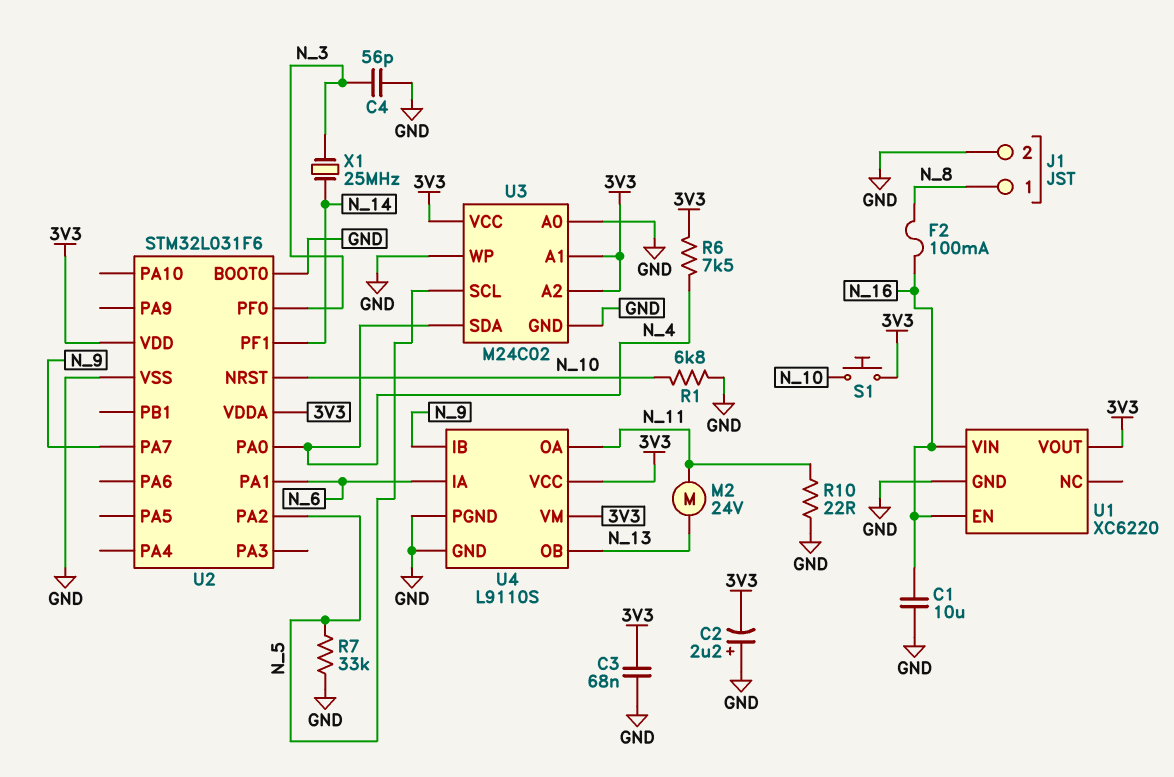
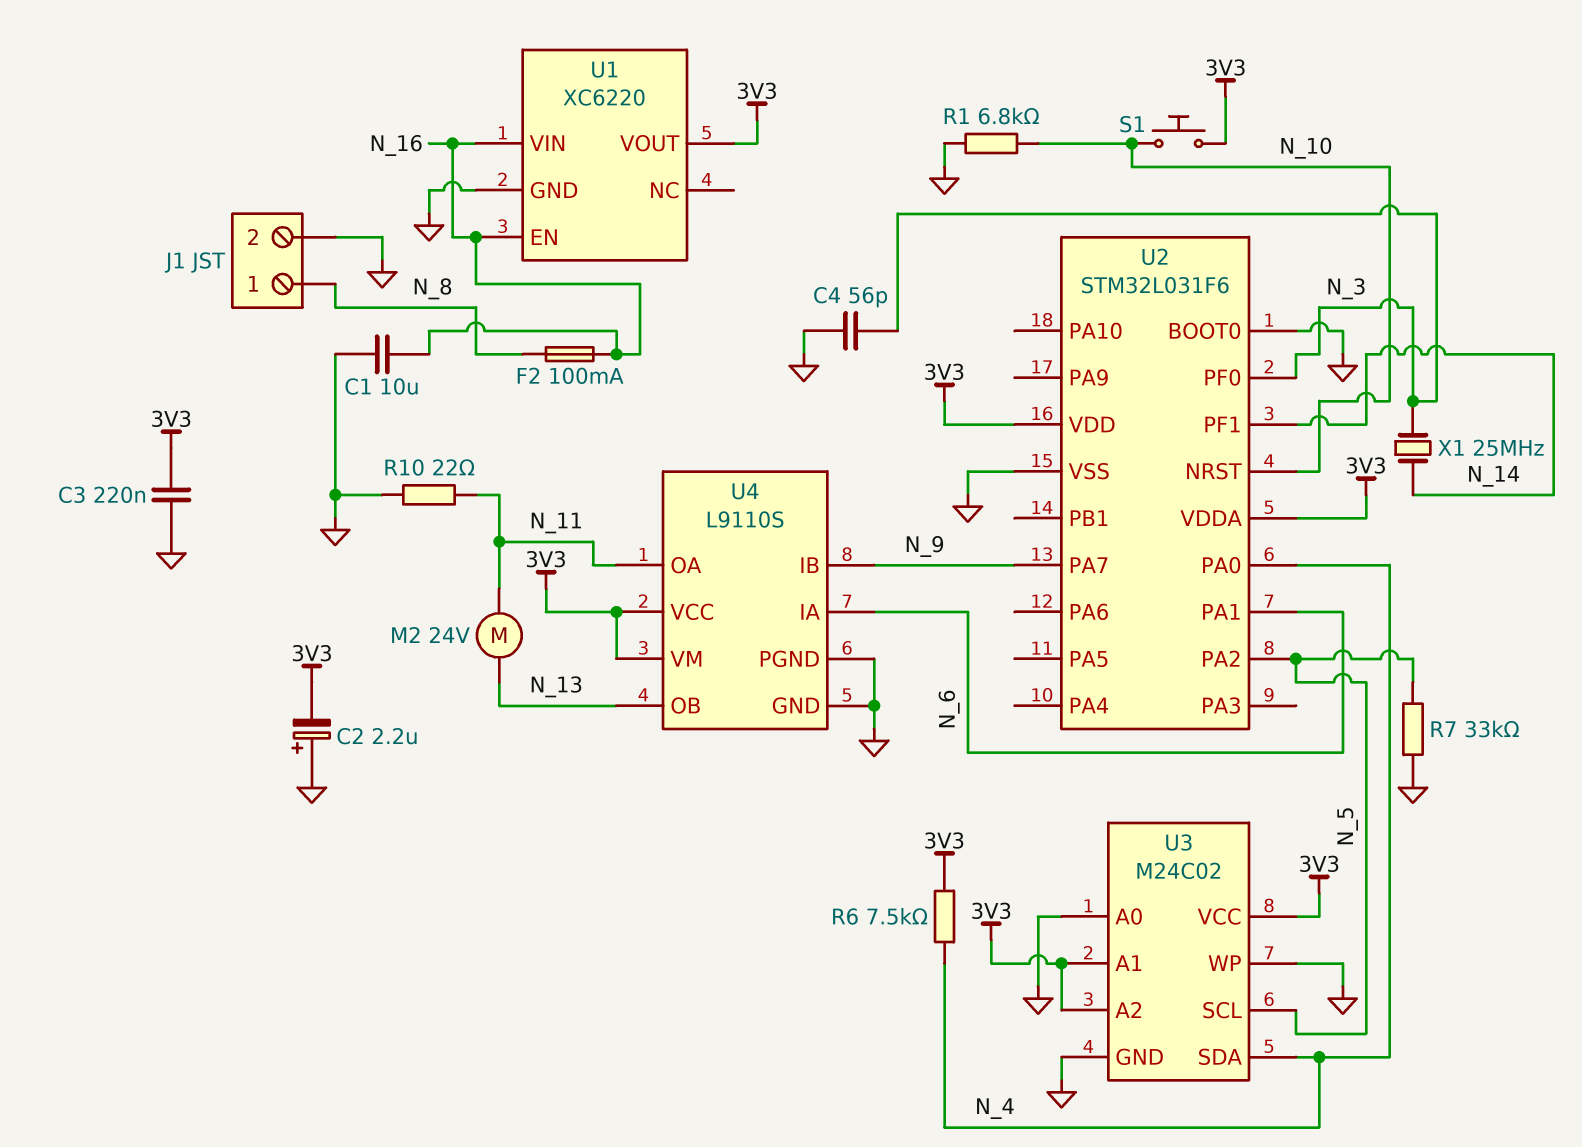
C3: 68nF (3V3, GND) -> 220nF (3V3, GND)

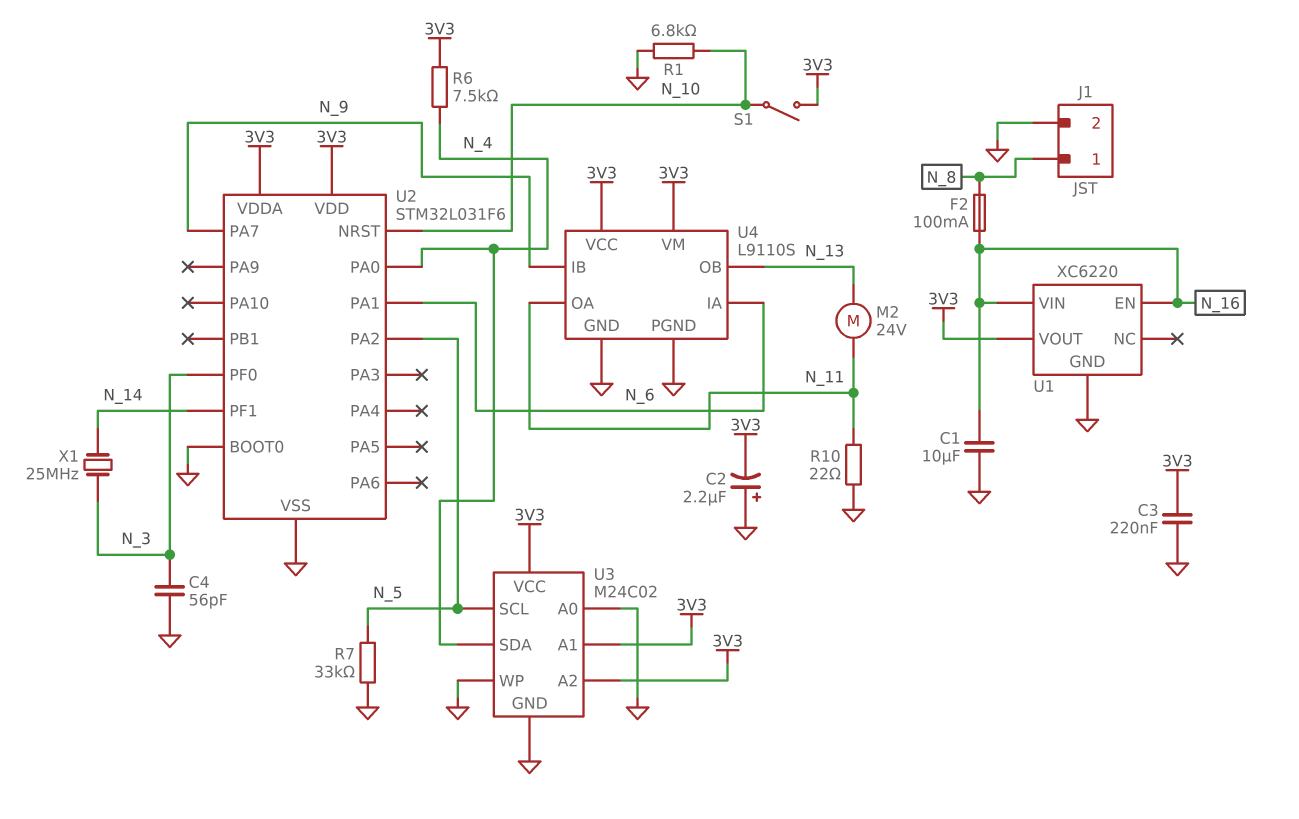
S1: button (3V3, N_10) -> switch (3V3, N_10)

